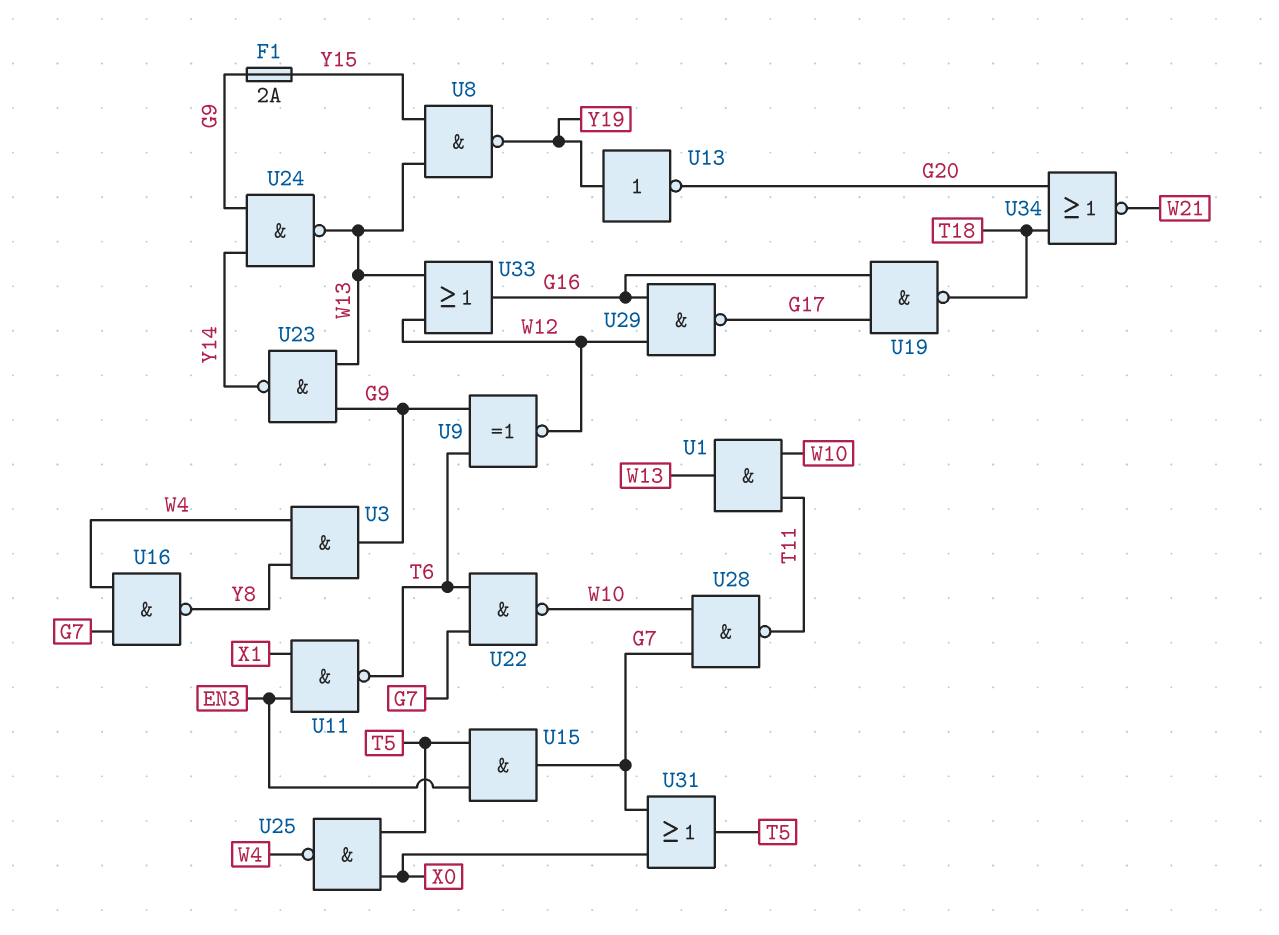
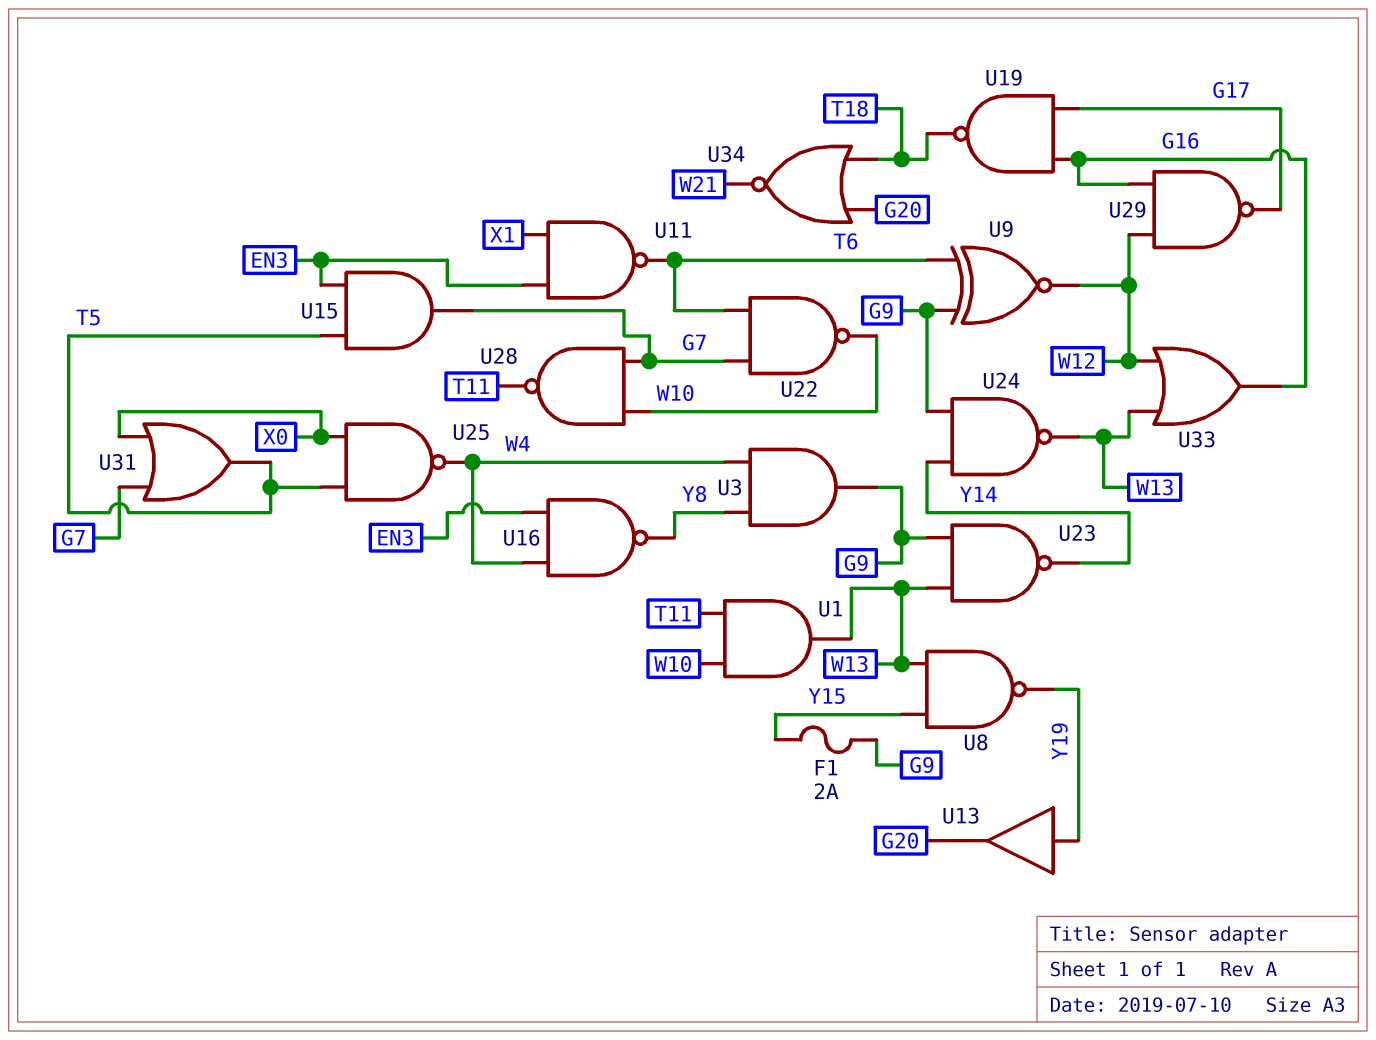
U13: NOT (in Y19, out G20) -> buffer (in Y19, out G20)
U16: NAND (in G7, in W4, out Y8) -> NAND (in EN3, in W4, out Y8)

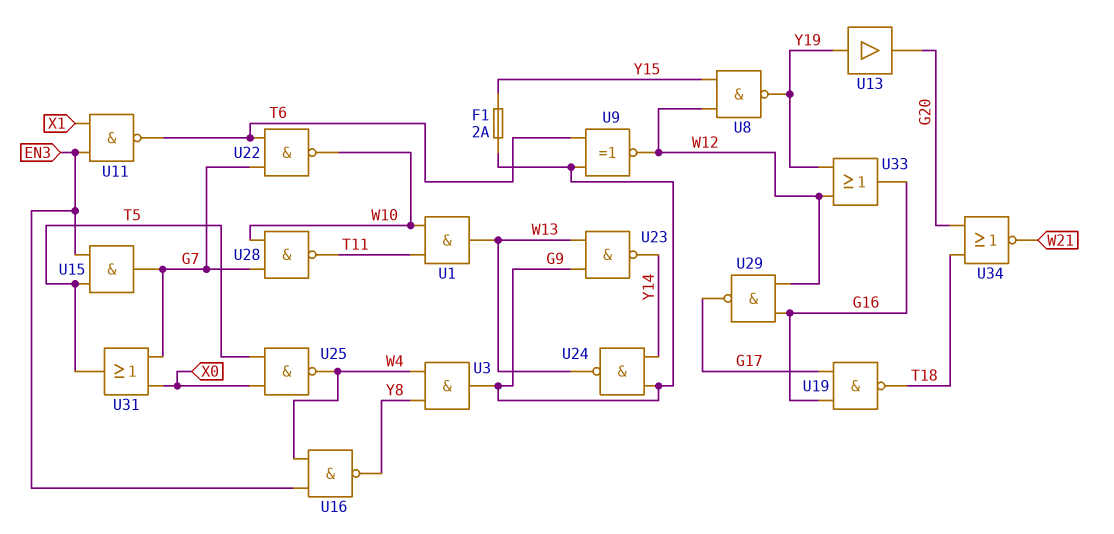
U8: NAND (in W13, in Y15, out Y19) -> NAND (in W12, in Y15, out Y19)
U33: OR (in W12, in W13, out G16) -> OR (in W12, in Y19, out G16)

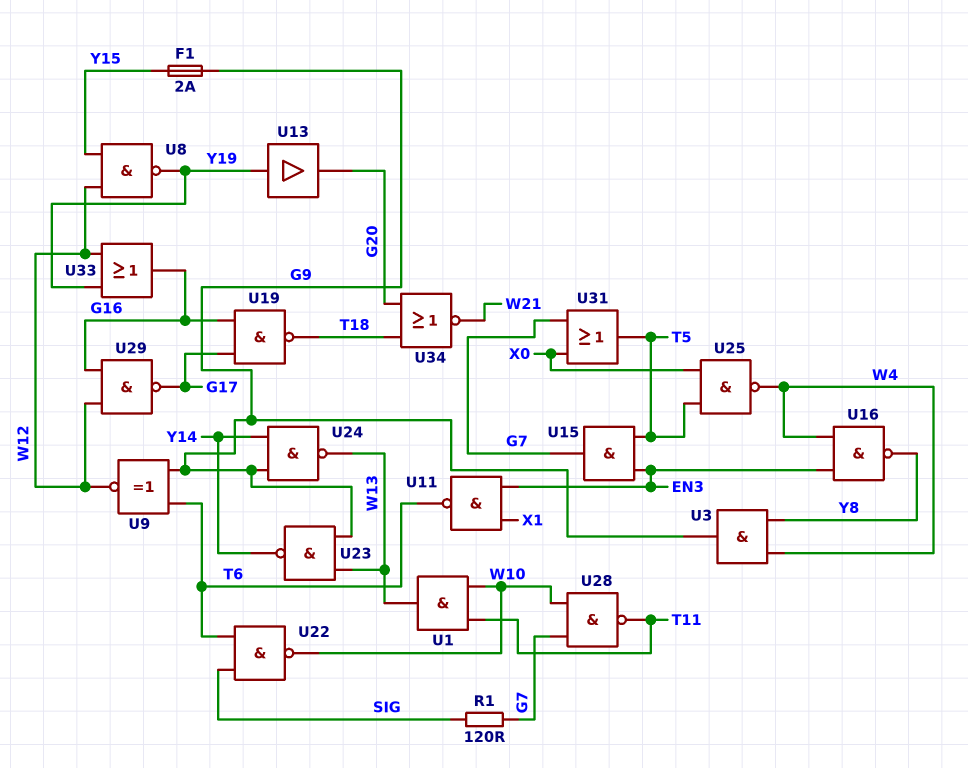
R1: none -> 120 (G7, SIG)
U22: NAND (in G7, in T6, out W10) -> NAND (in SIG, in T6, out W10)

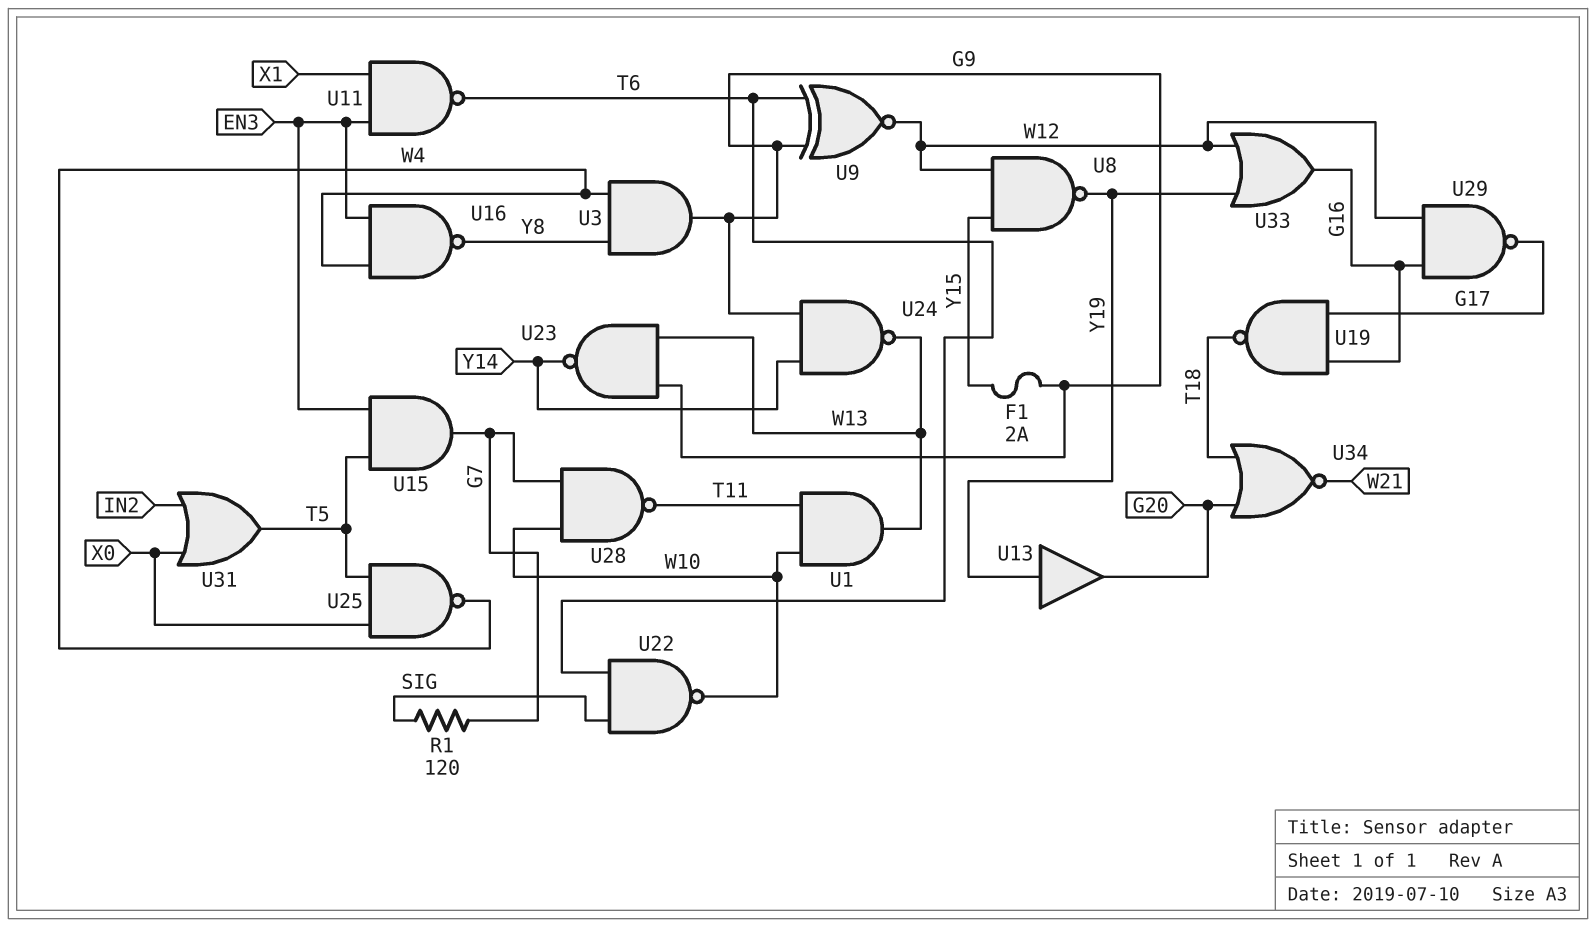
U31: OR (in G7, in X0, out T5) -> OR (in IN2, in X0, out T5)

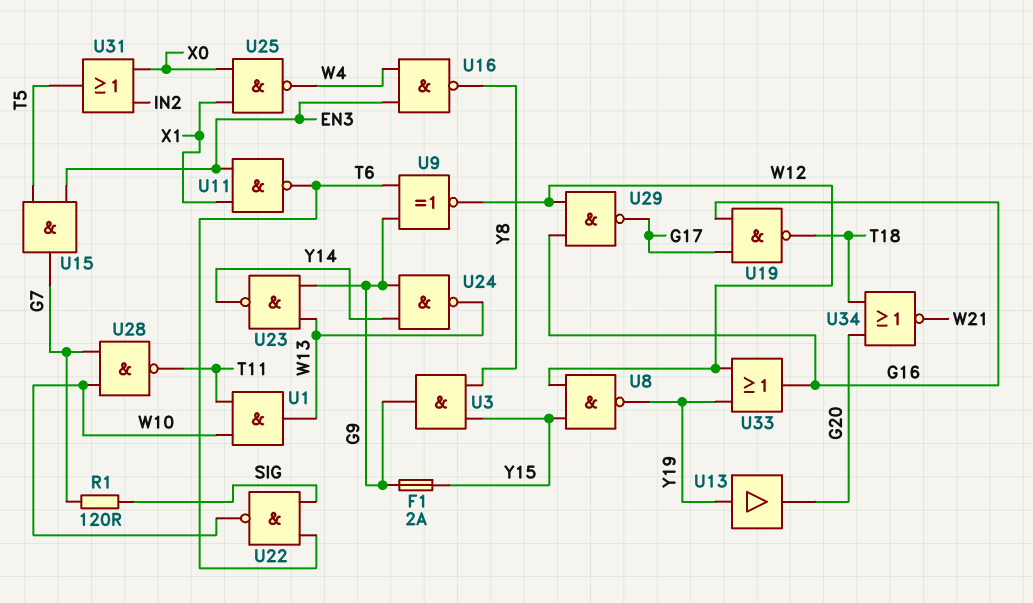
U3: AND (in W4, in Y8, out G9) -> AND (in Y8, in Y15, out G9)
U25: NAND (in T5, in X0, out W4) -> NAND (in X0, in X1, out W4)

